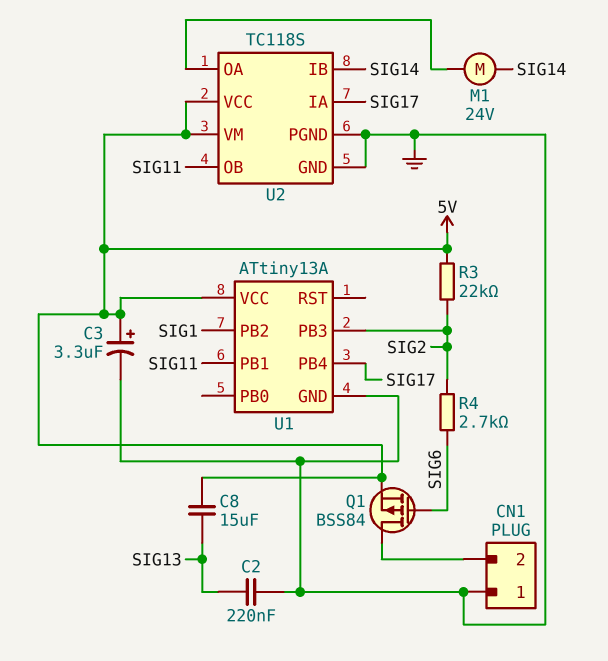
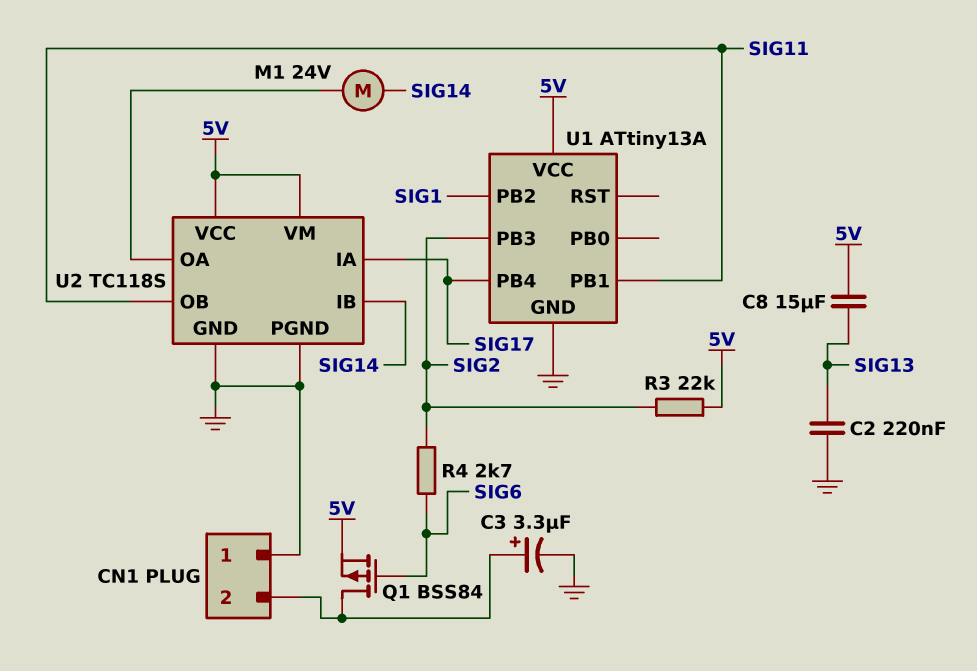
C3: 3.3uF (plus 5V, minus GND) -> 3.3uF (plus CN1/2, minus GND)

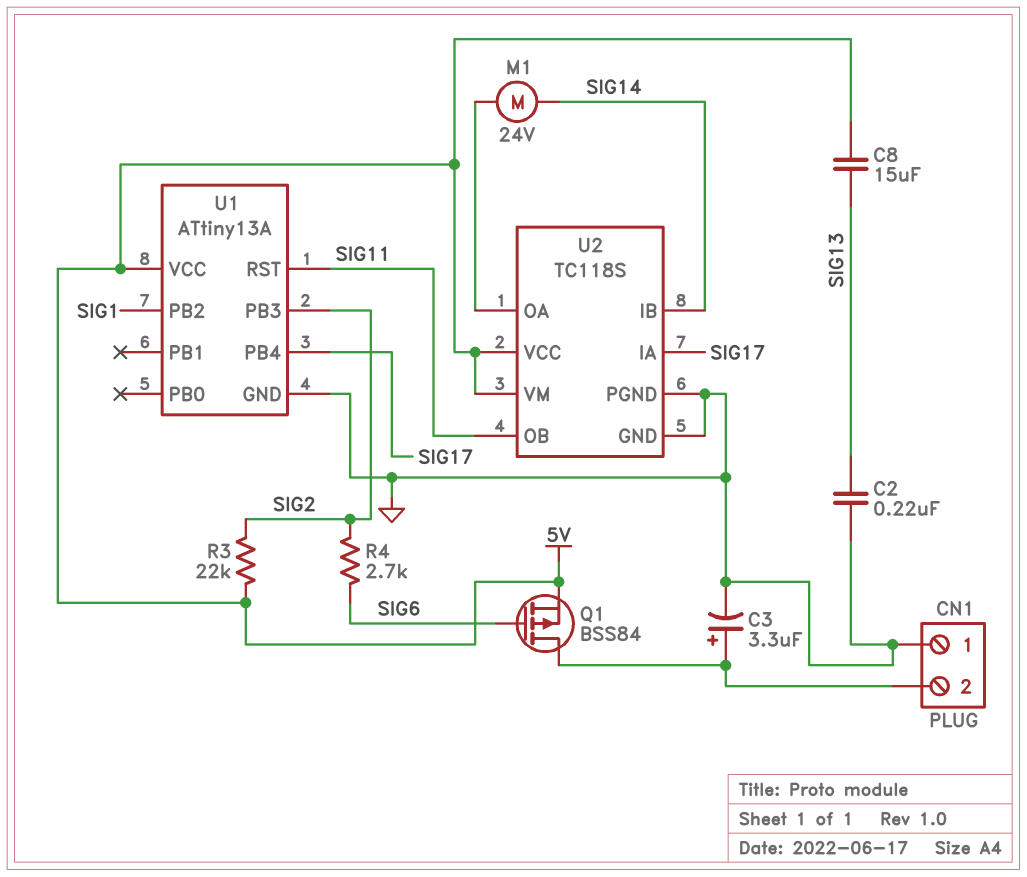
U1 pin PB1: SIG11 -> none
U1 pin RST: none -> SIG11

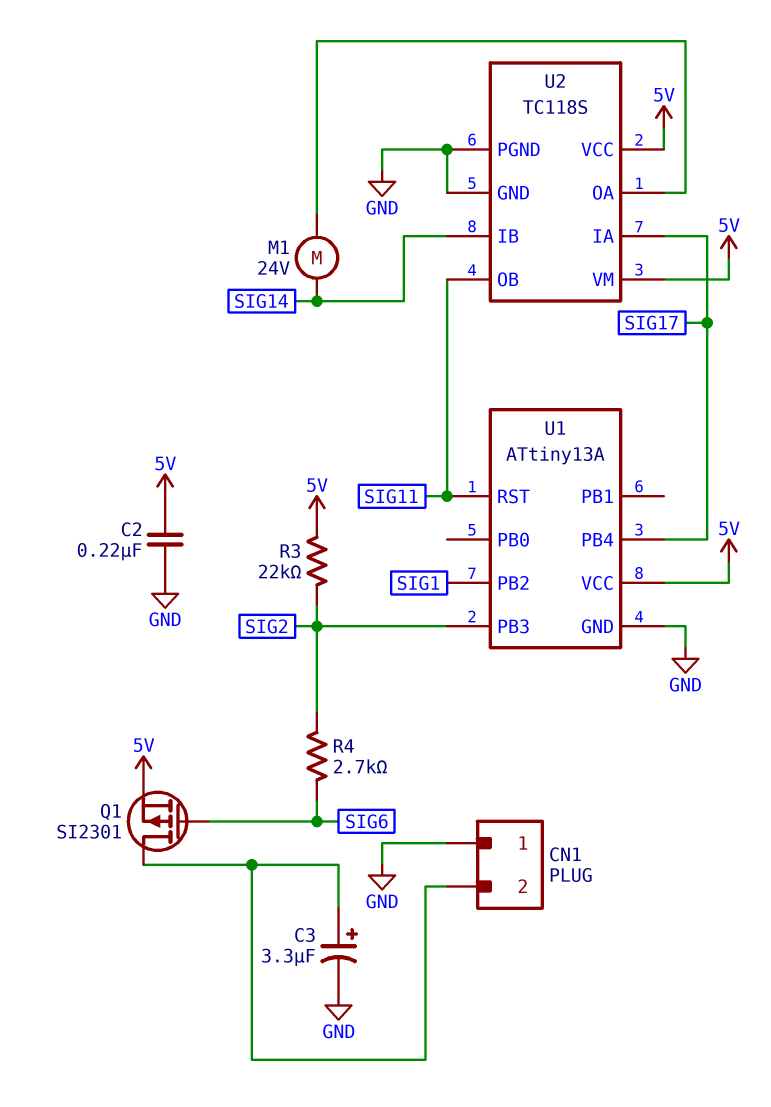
C2: 220nF (GND, SIG13) -> 220nF (5V, GND)
C8: 15uF (5V, SIG13) -> none
Q1: PMOS BSS84 (G SIG6, D CN1/2, S 5V) -> PMOS SI2301 (G SIG6, D CN1/2, S 5V)

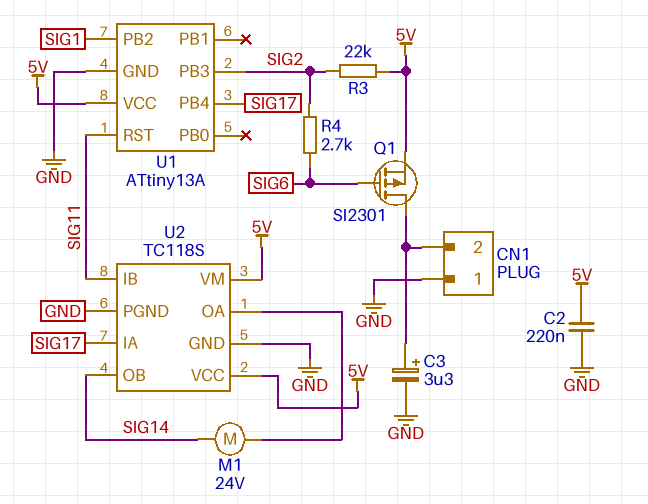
U2 pin IB: SIG14 -> SIG11
U2 pin OB: SIG11 -> SIG14

